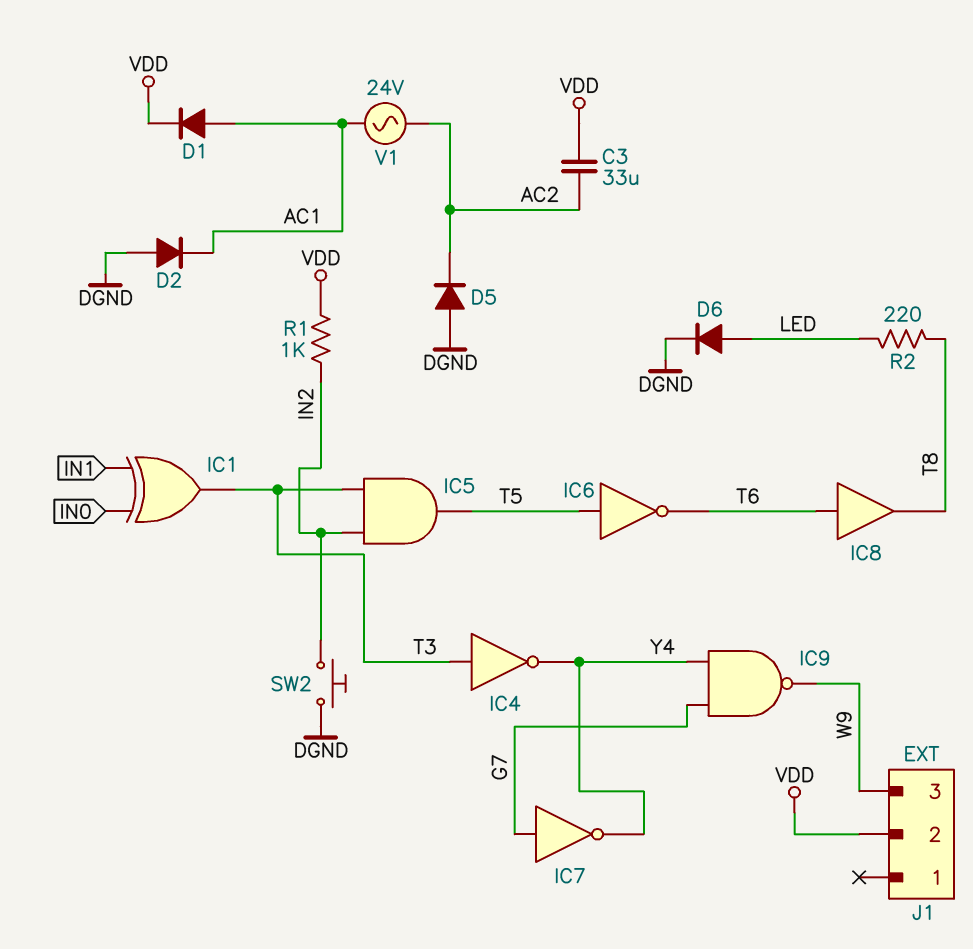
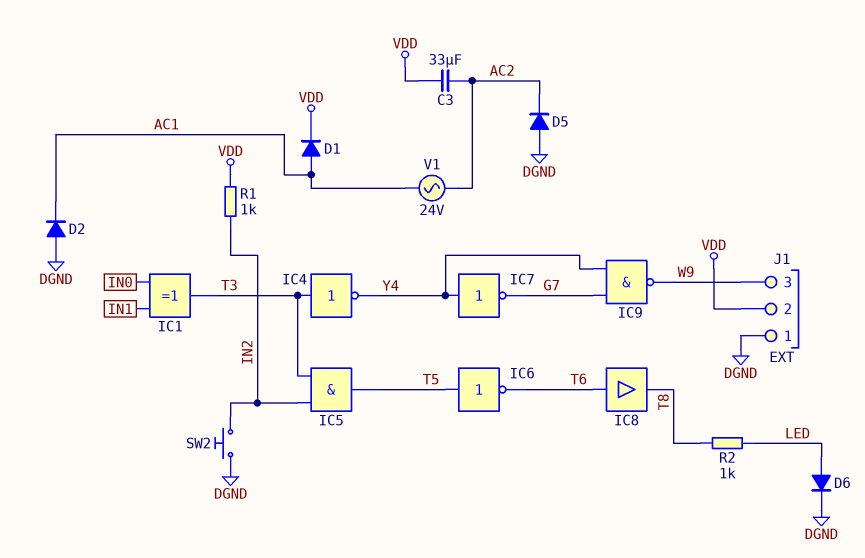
IC7: NOT (in G7, out Y4) -> NOT (in Y4, out G7)
J1 pin 1: none -> DGND
R2: 220 (LED, T8) -> 1k (LED, T8)

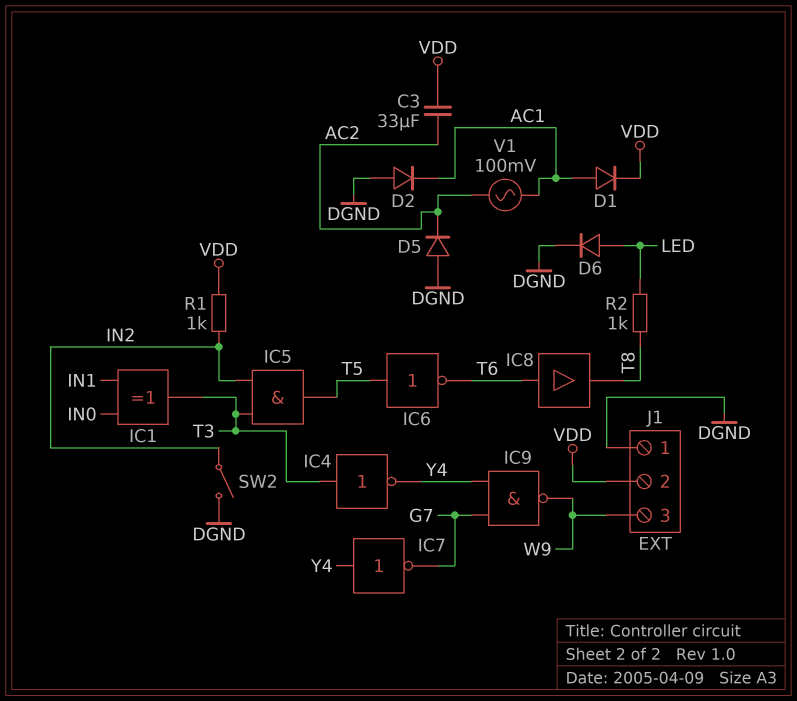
SW2: button (DGND, IN2) -> switch (DGND, IN2)
V1: AC 24V (AC1, AC2) -> AC 100mV (AC1, AC2)

